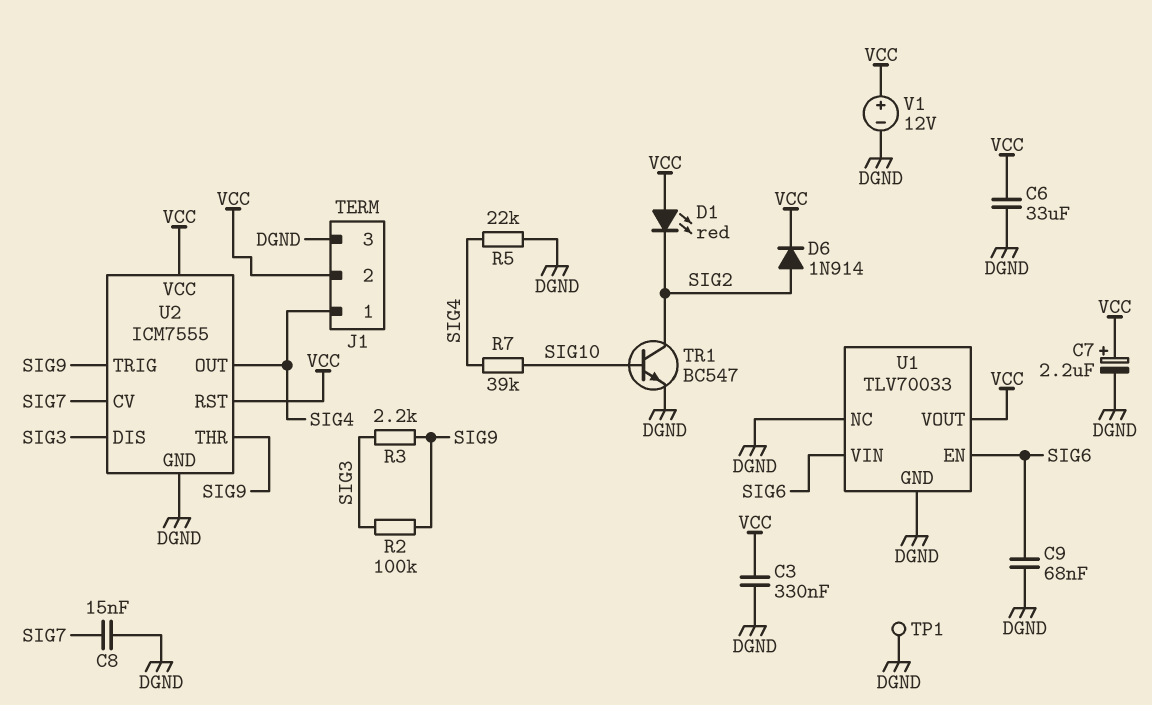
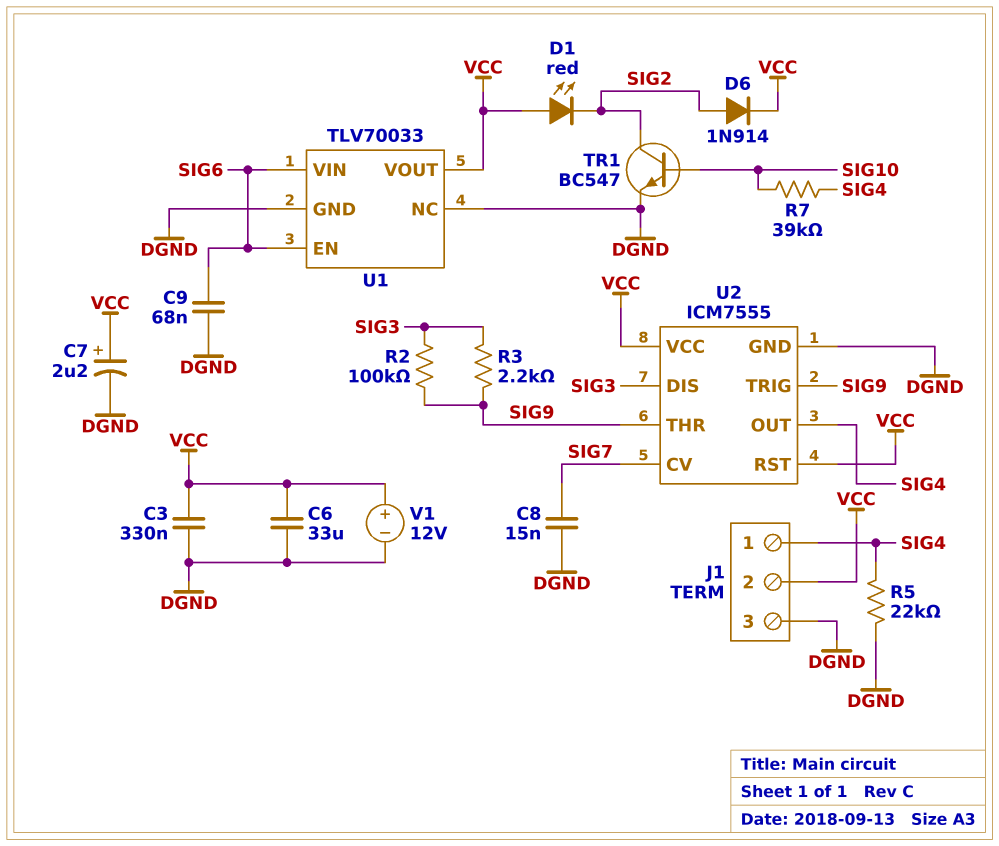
TP1: test point (DGND) -> none

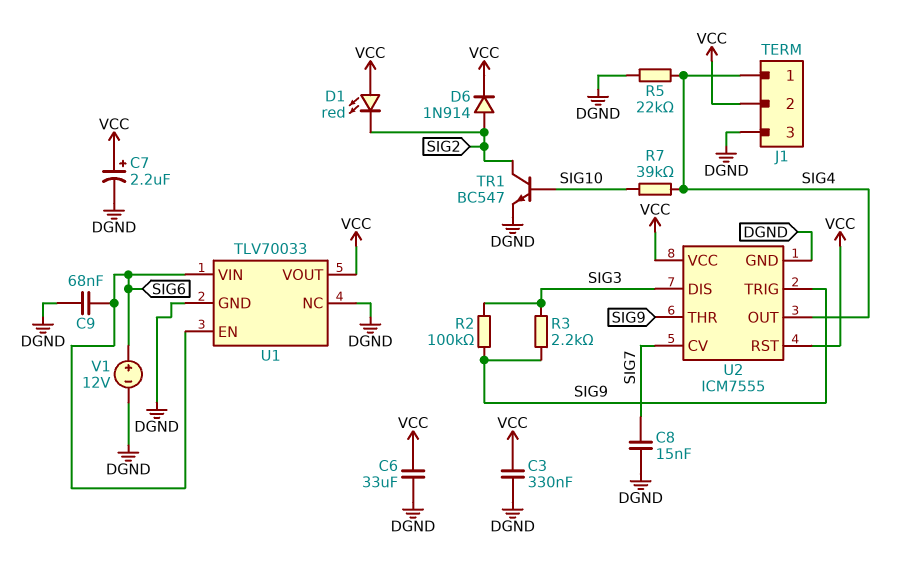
V1: 12V (plus VCC, minus DGND) -> 12V (plus SIG6, minus DGND)

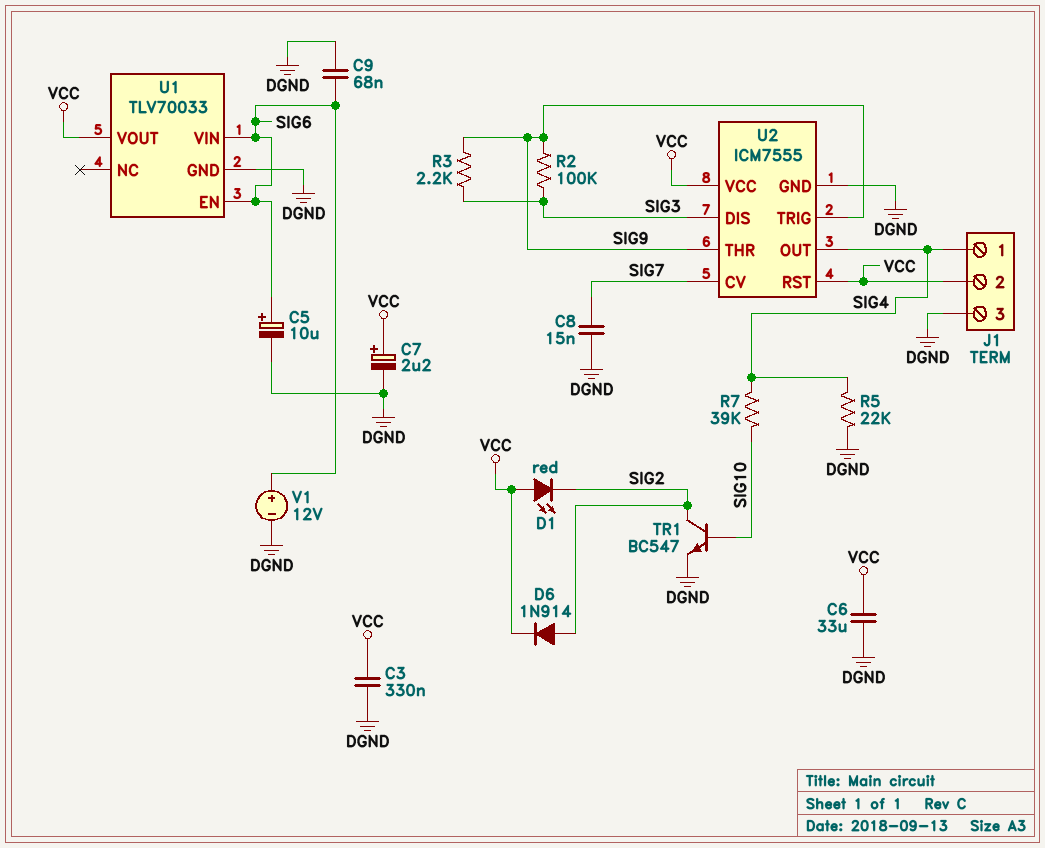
C5: none -> 10uF (plus SIG6, minus DGND)
U1 pin NC: DGND -> none

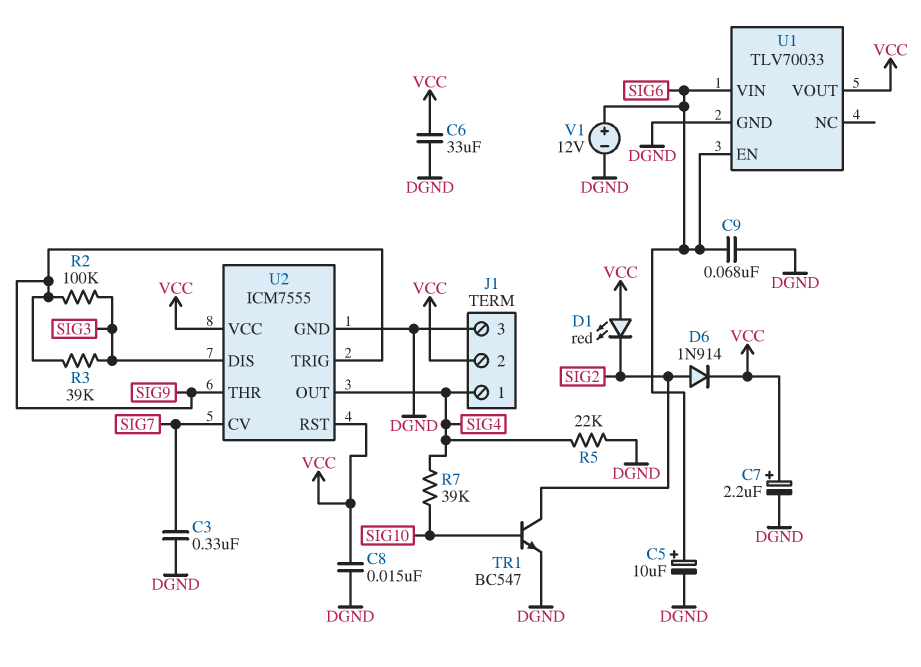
C3: 330nF (DGND, VCC) -> 330nF (DGND, SIG7)
C8: 15nF (DGND, SIG7) -> 15nF (DGND, VCC)
R3: 2.2k (SIG3, SIG9) -> 39k (SIG3, SIG9)

